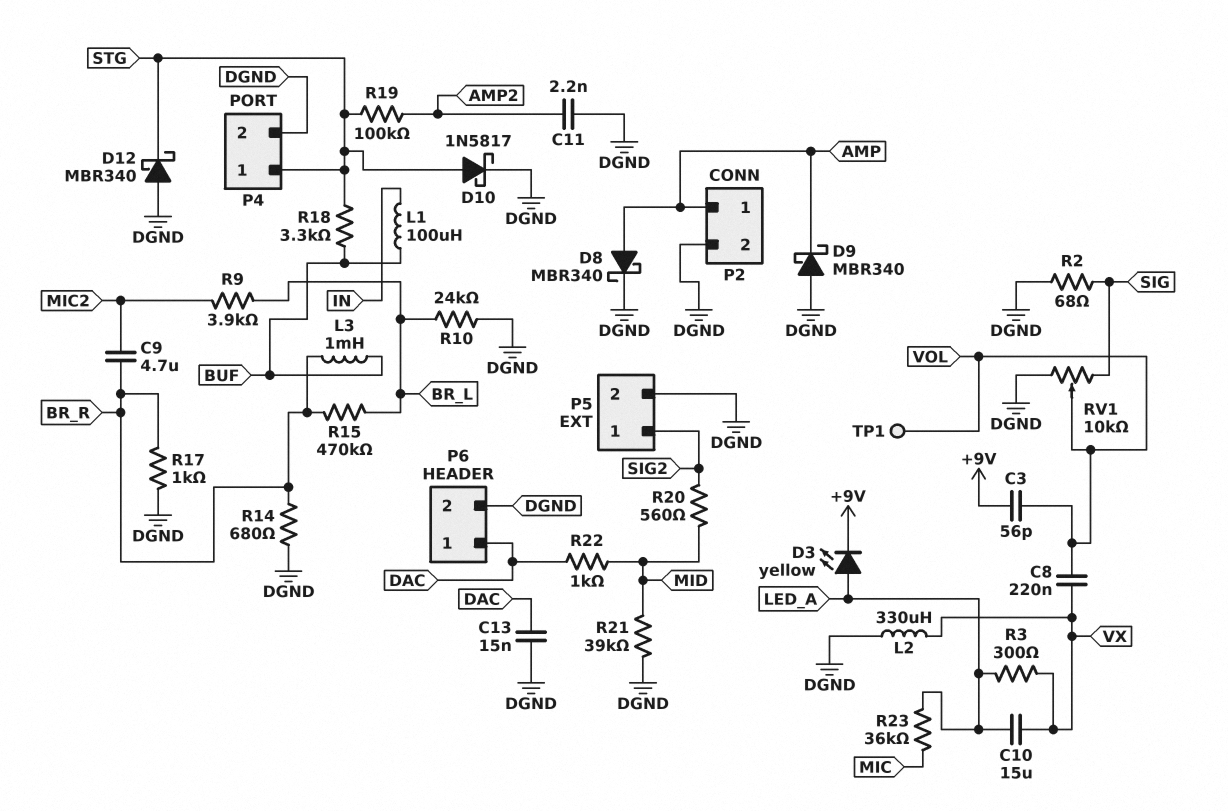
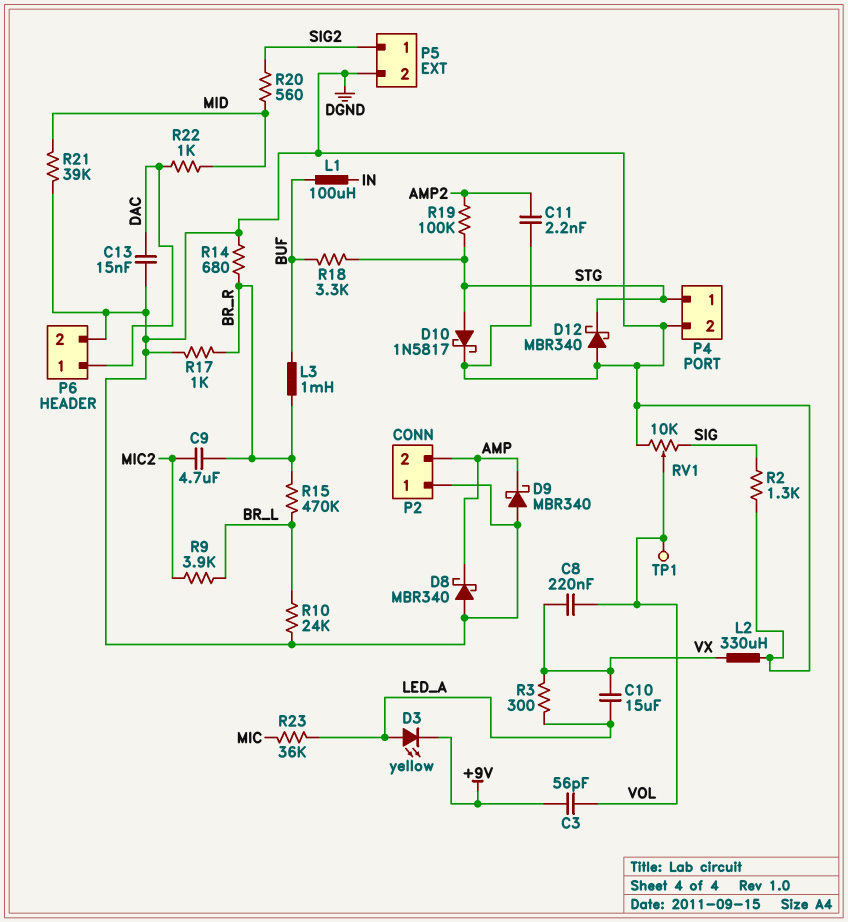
D8: schottky MBR340 (A AMP, K DGND) -> schottky MBR340 (A DGND, K AMP)
P2 pin 1: AMP -> DGND
P2 pin 2: DGND -> AMP
R2: 68 (DGND, SIG) -> 1.3k (DGND, SIG)

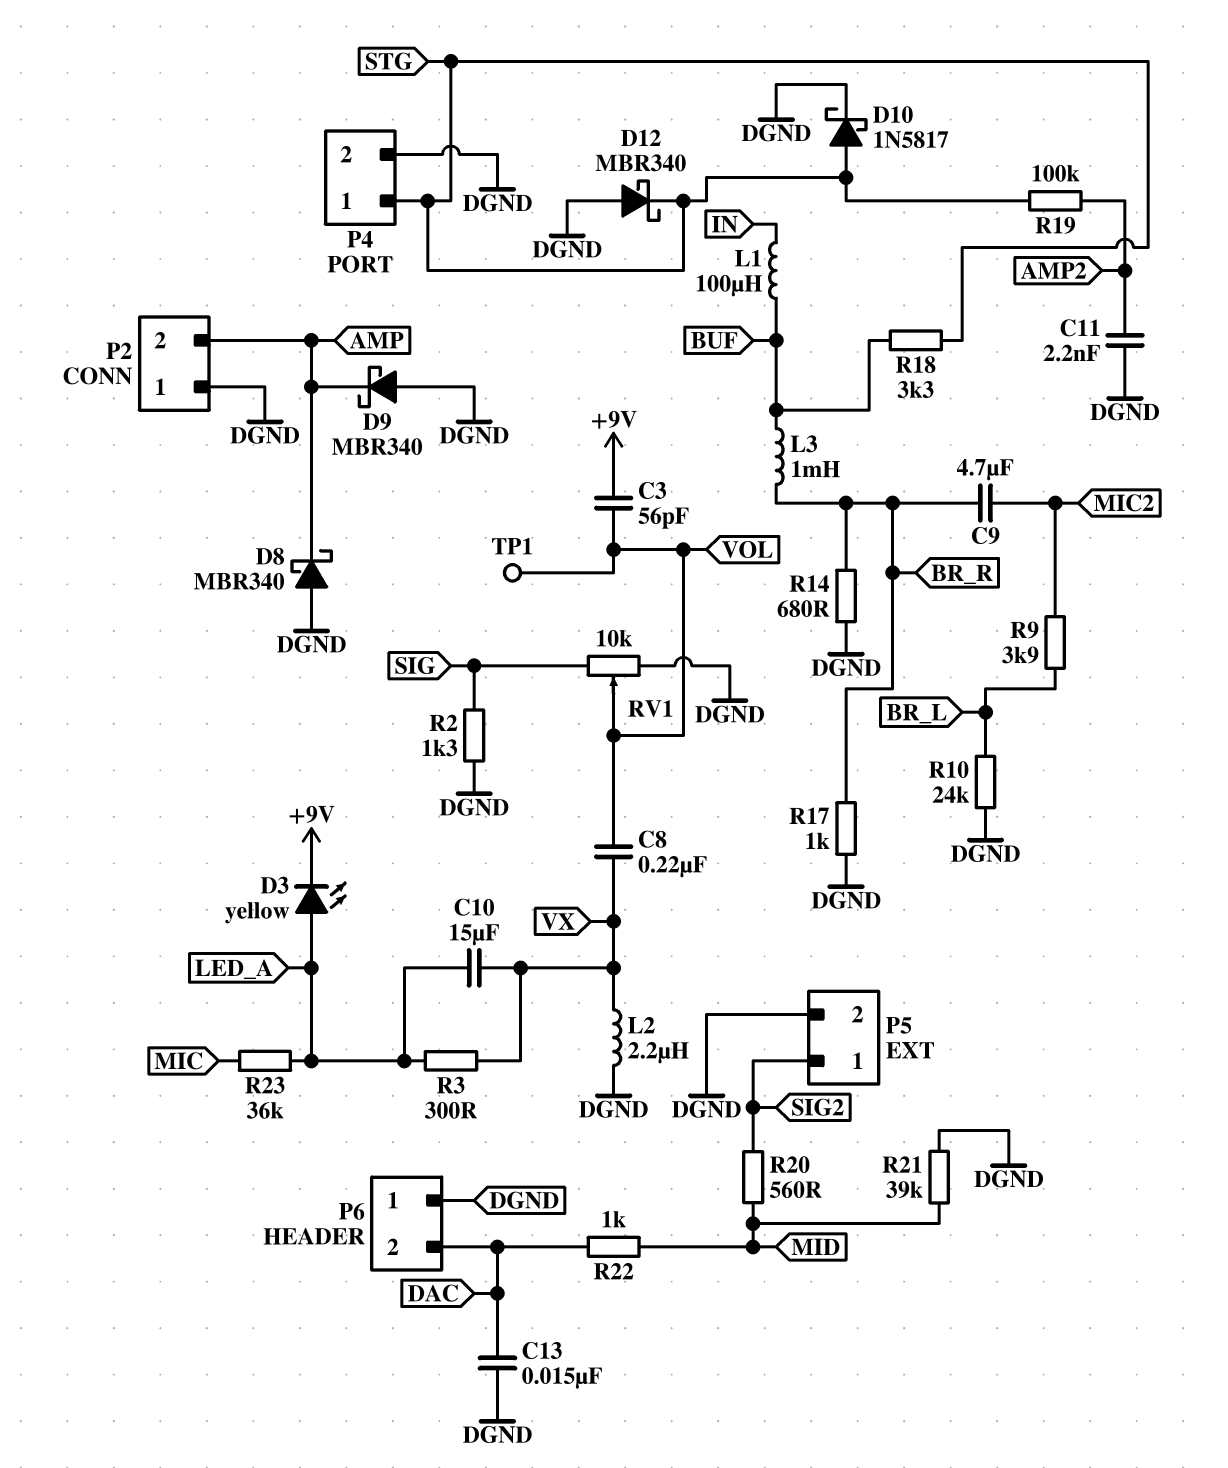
L2: 330uH (DGND, VX) -> 2.2uH (DGND, VX)
P6 pin 1: DAC -> DGND
P6 pin 2: DGND -> DAC
R15: 470k (BR_L, BR_R) -> none

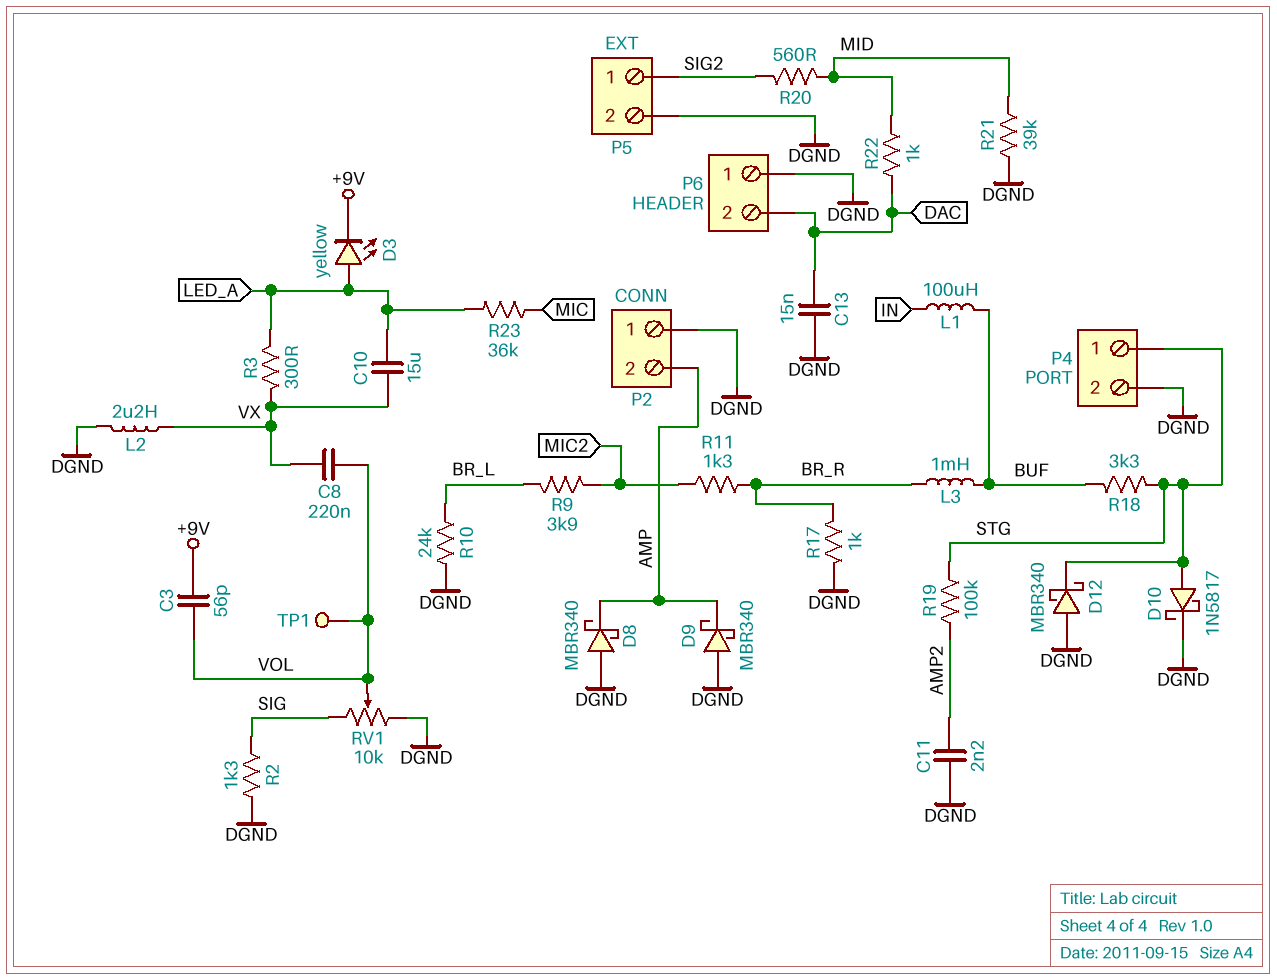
C9: 4.7uF (BR_R, MIC2) -> none
R11: none -> 1.3k (BR_R, MIC2)
R14: 680 (BR_R, DGND) -> none

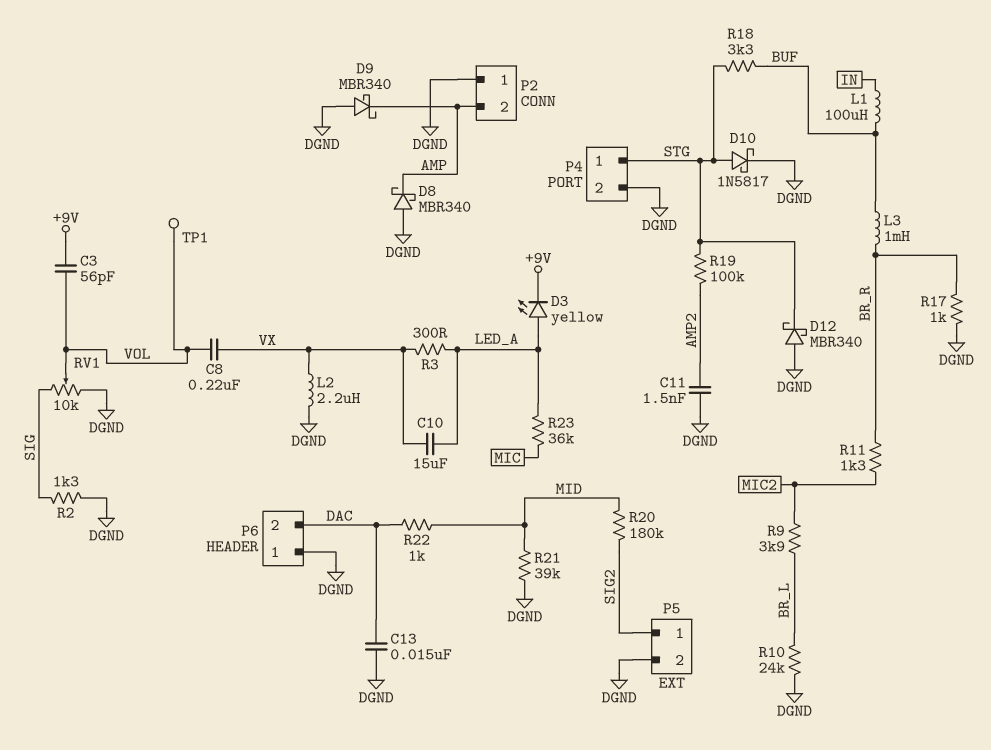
C11: 2.2nF (AMP2, DGND) -> 1.5nF (AMP2, DGND)
R20: 560 (MID, SIG2) -> 180k (MID, SIG2)

